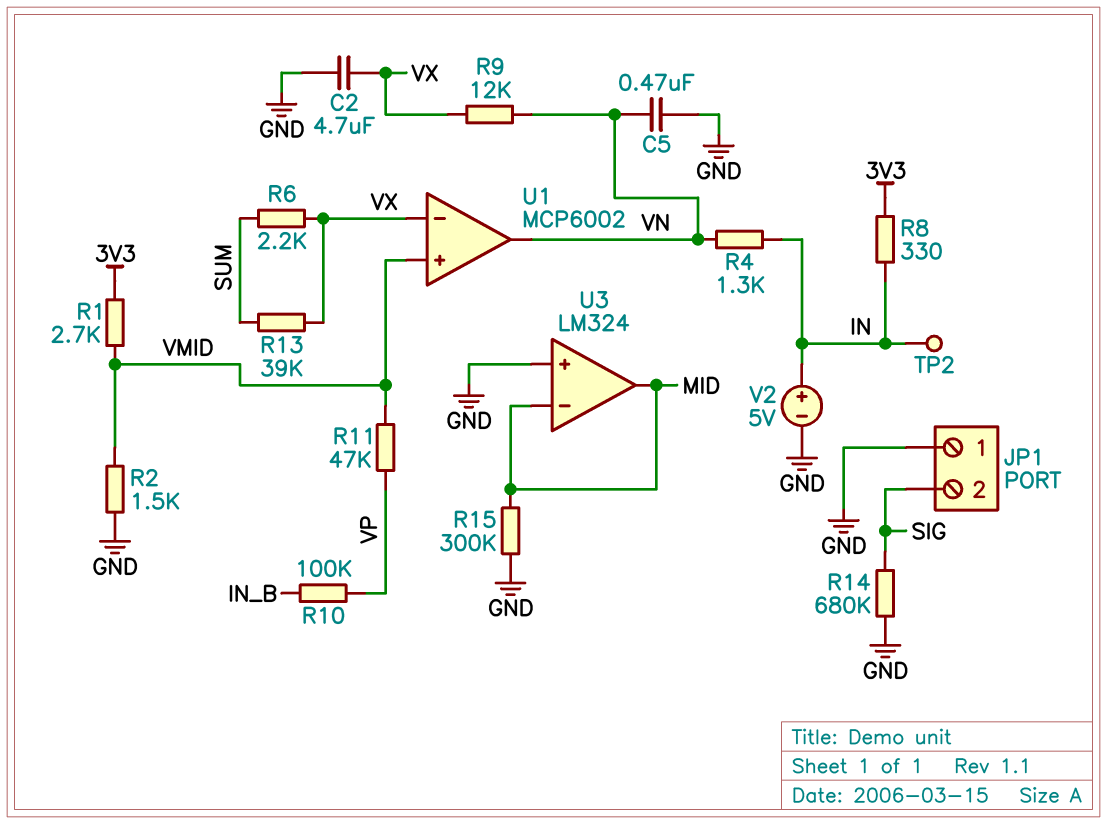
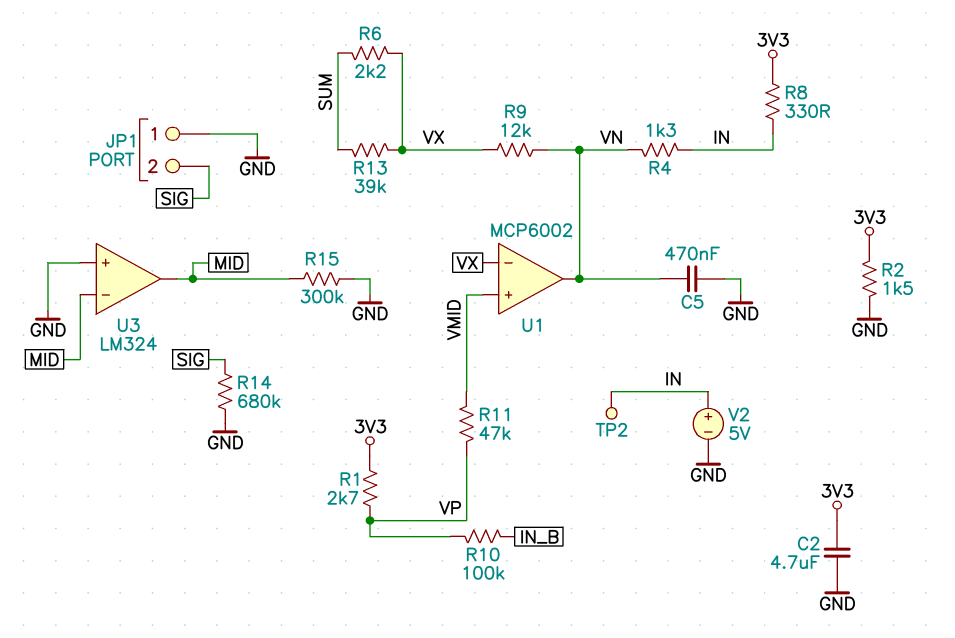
C2: 4.7uF (GND, VX) -> 4.7uF (3V3, GND)
R1: 2.7k (3V3, VMID) -> 2.7k (3V3, VP)
R2: 1.5k (GND, VMID) -> 1.5k (3V3, GND)

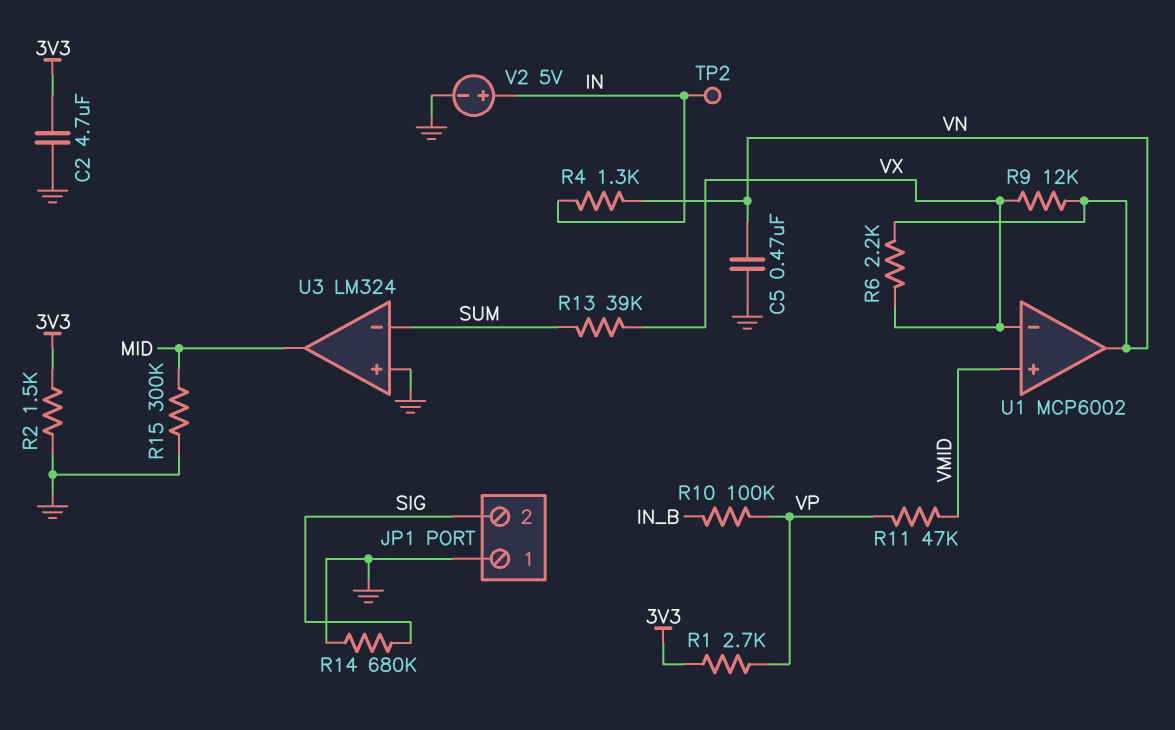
R6: 2.2k (SUM, VX) -> 2.2k (VN, VX)
R8: 330 (3V3, IN) -> none
U3 pin in-: MID -> SUM

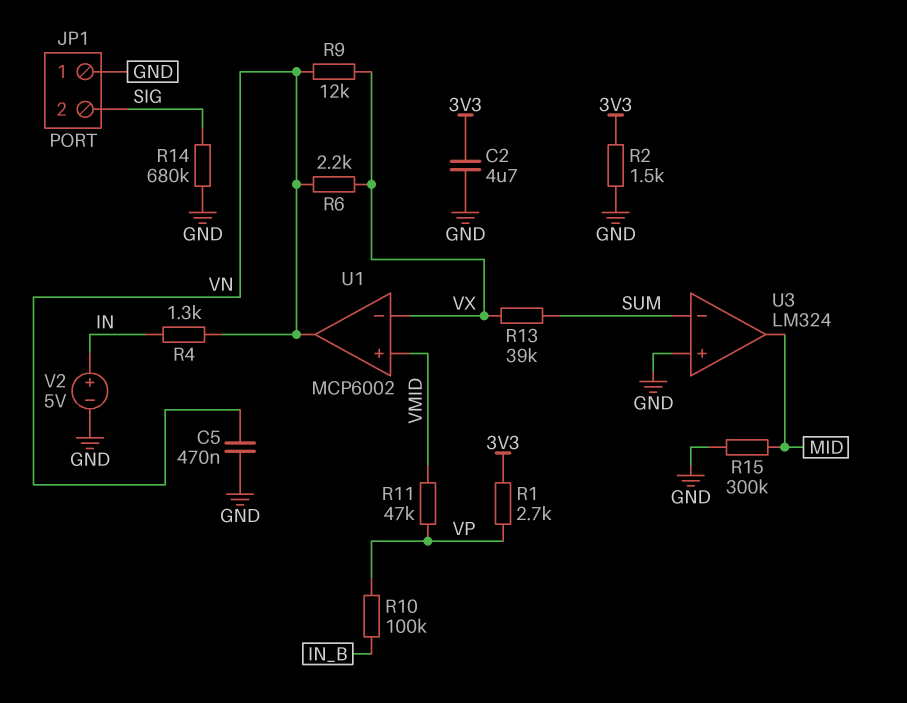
TP2: test point (IN) -> none

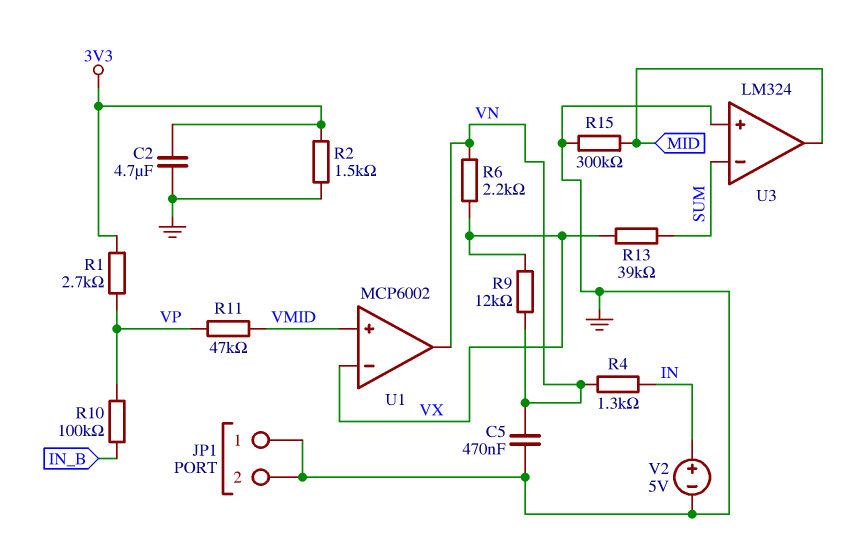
JP1 pin 2: SIG -> GND
R14: 680k (GND, SIG) -> none

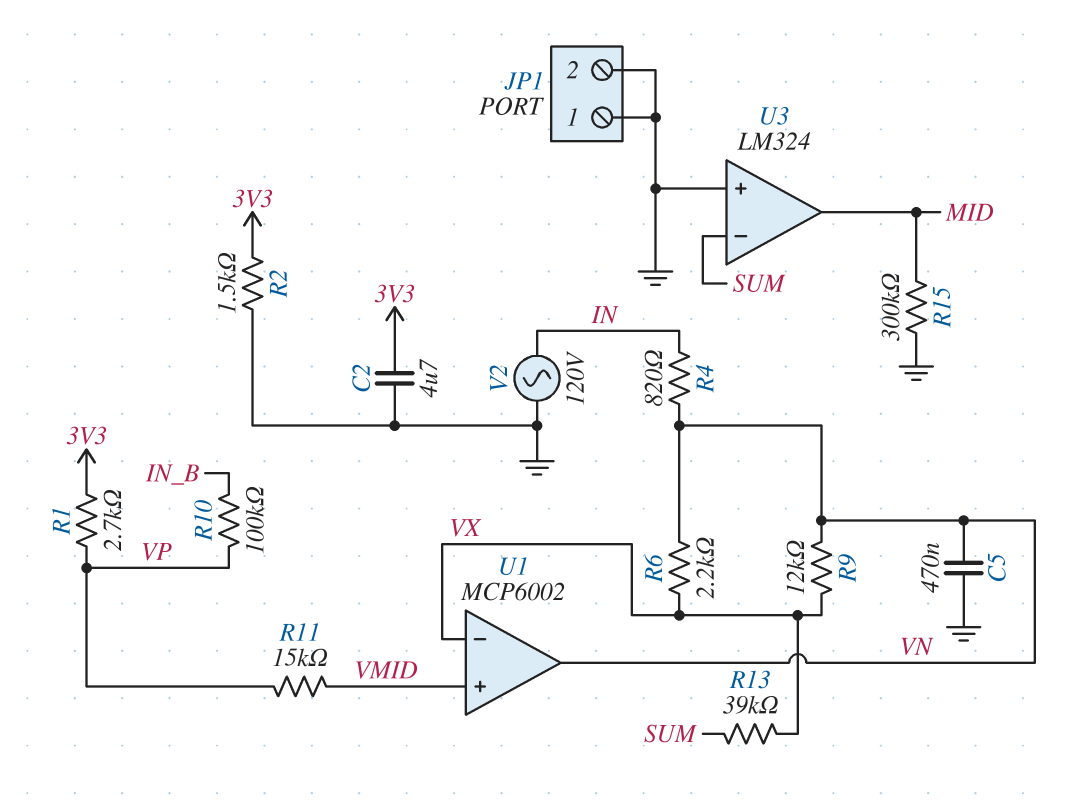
R4: 1.3k (IN, VN) -> 820 (IN, VN)
R11: 47k (VMID, VP) -> 15k (VMID, VP)
V2: 5V (plus IN, minus GND) -> AC 120V (GND, IN)

